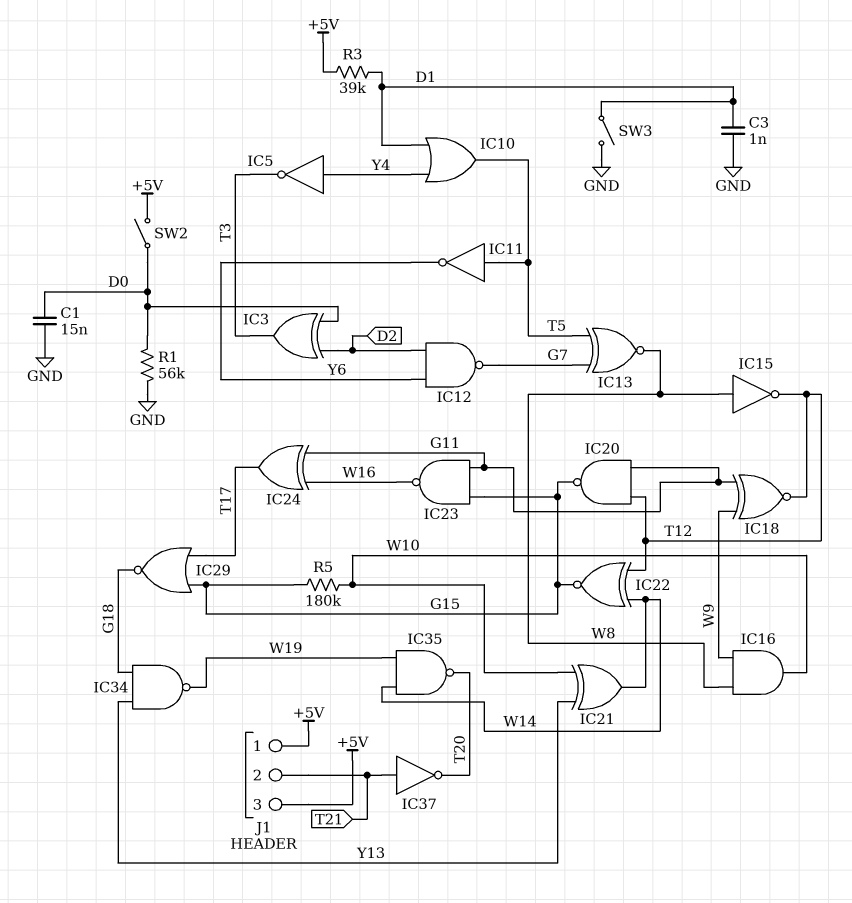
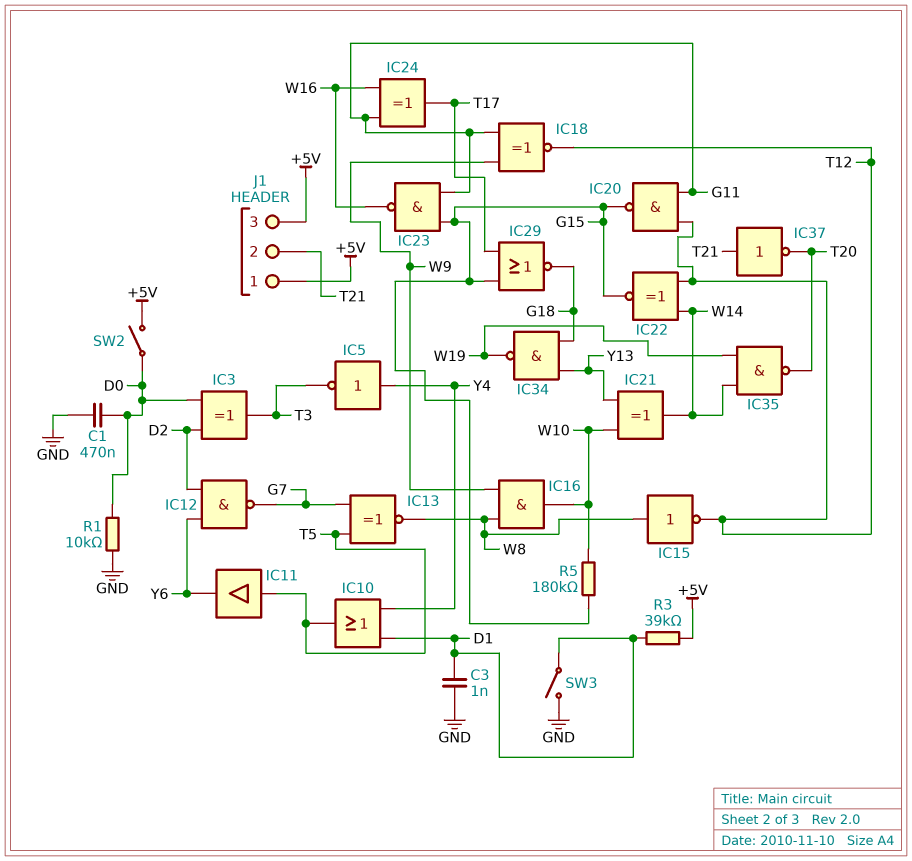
C1: 15nF (D0, GND) -> 470nF (D0, GND)
IC11: NOT (in T5, out Y6) -> buffer (in T5, out Y6)
R1: 56k (D0, GND) -> 10k (D0, GND)

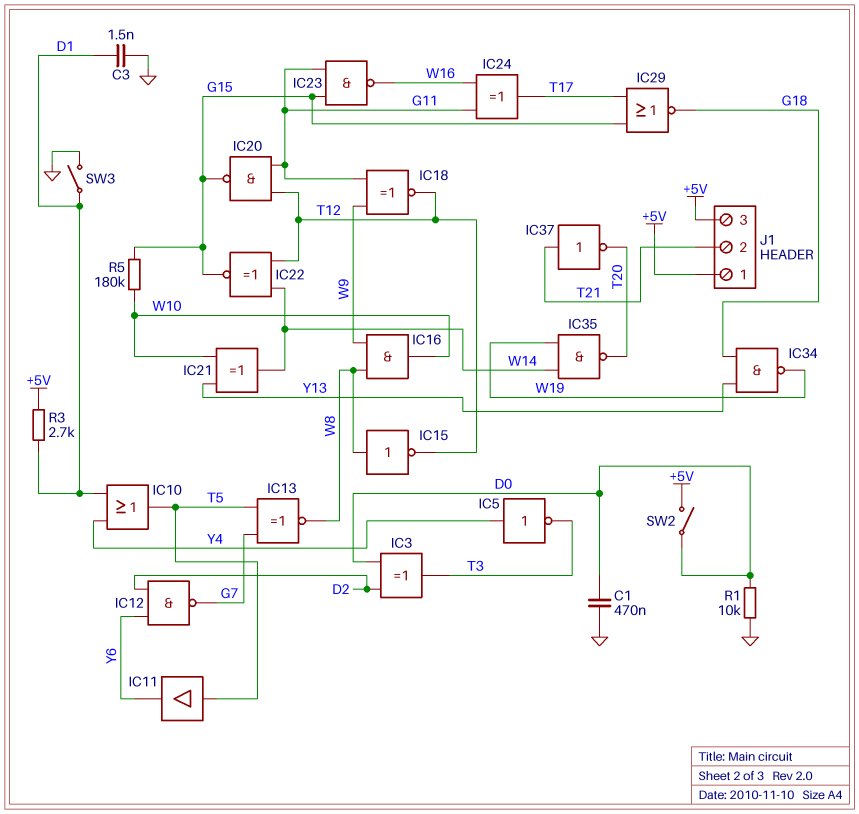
C3: 1nF (D1, GND) -> 1.5nF (D1, GND)
R3: 39k (+5V, D1) -> 2.7k (+5V, D1)

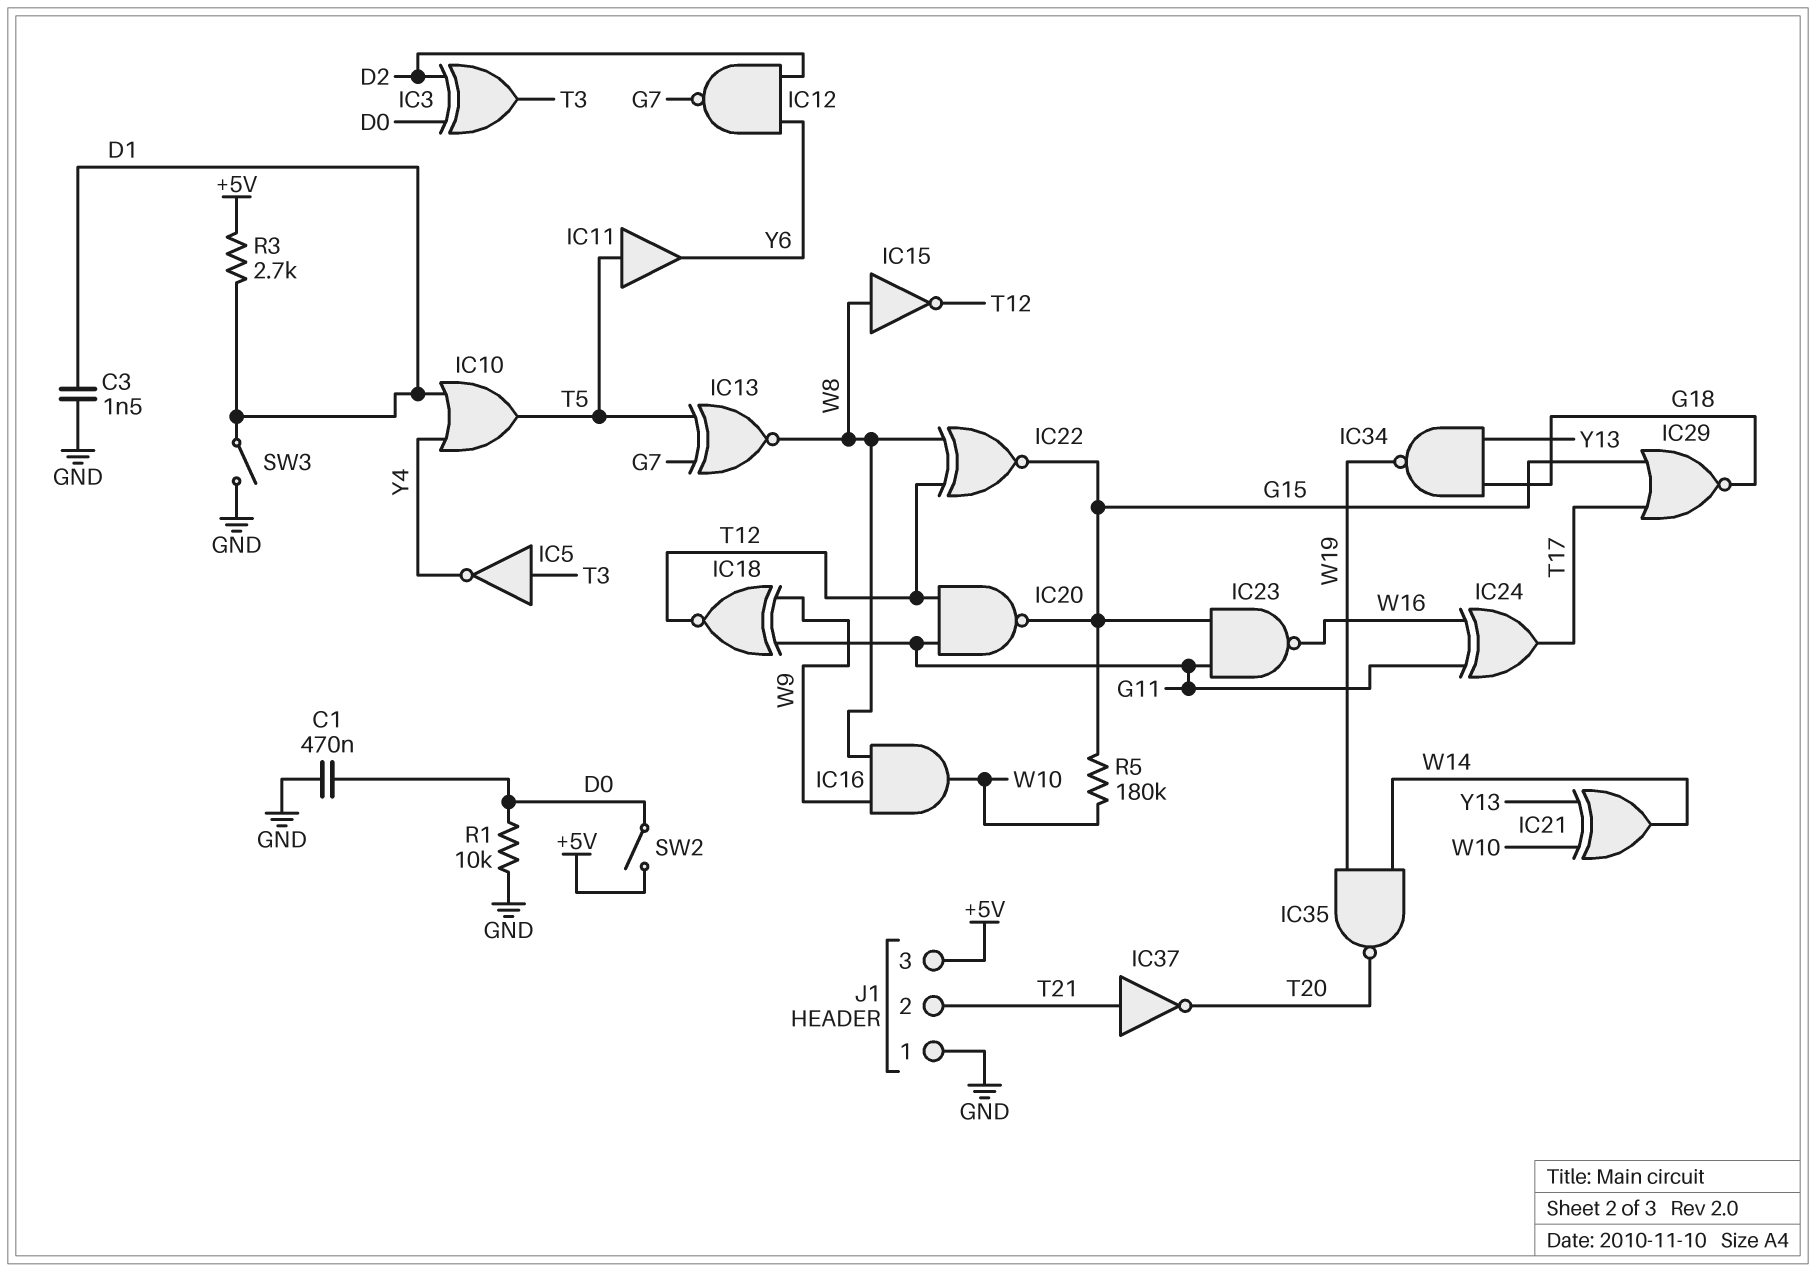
IC5: NOT (in Y4, out T3) -> NOT (in T3, out Y4)
IC22: XNOR (in T12, in W14, out G15) -> XNOR (in T12, in W8, out G15)
J1 pin 1: +5V -> GND

